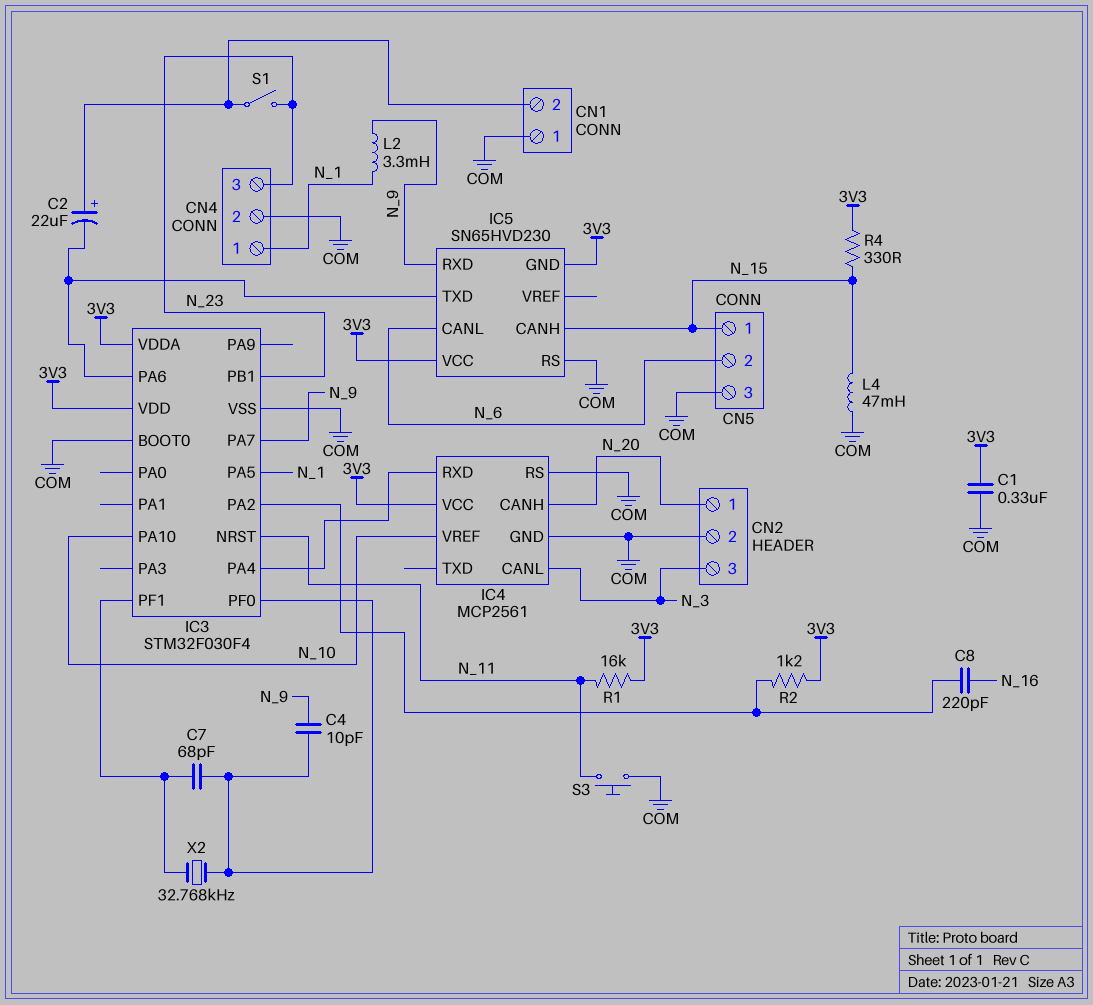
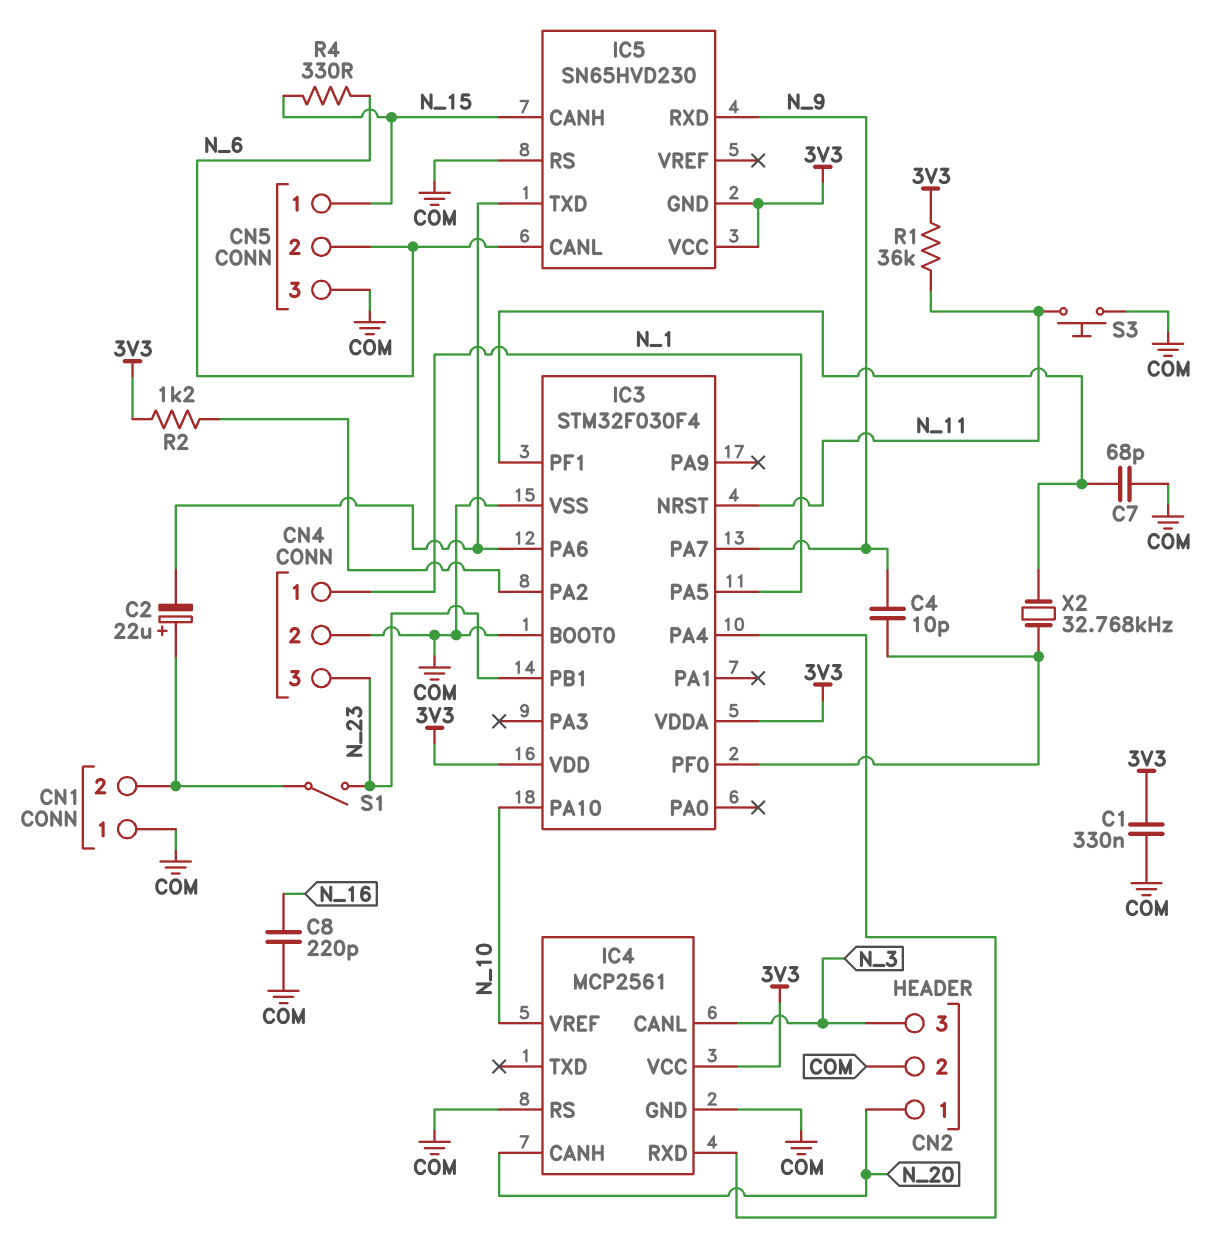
C7: 68pF (IC3/PF0, IC3/PF1) -> 68pF (COM, IC3/PF1)
C8: 220pF (IC3/PA2, N_16) -> 220pF (COM, N_16)
L2: 3.3mH (N_1, N_9) -> none
L4: 47mH (COM, N_15) -> none
R1: 16k (3V3, N_11) -> 36k (3V3, N_11)
R4: 330 (3V3, N_15) -> 330 (N_6, N_15)

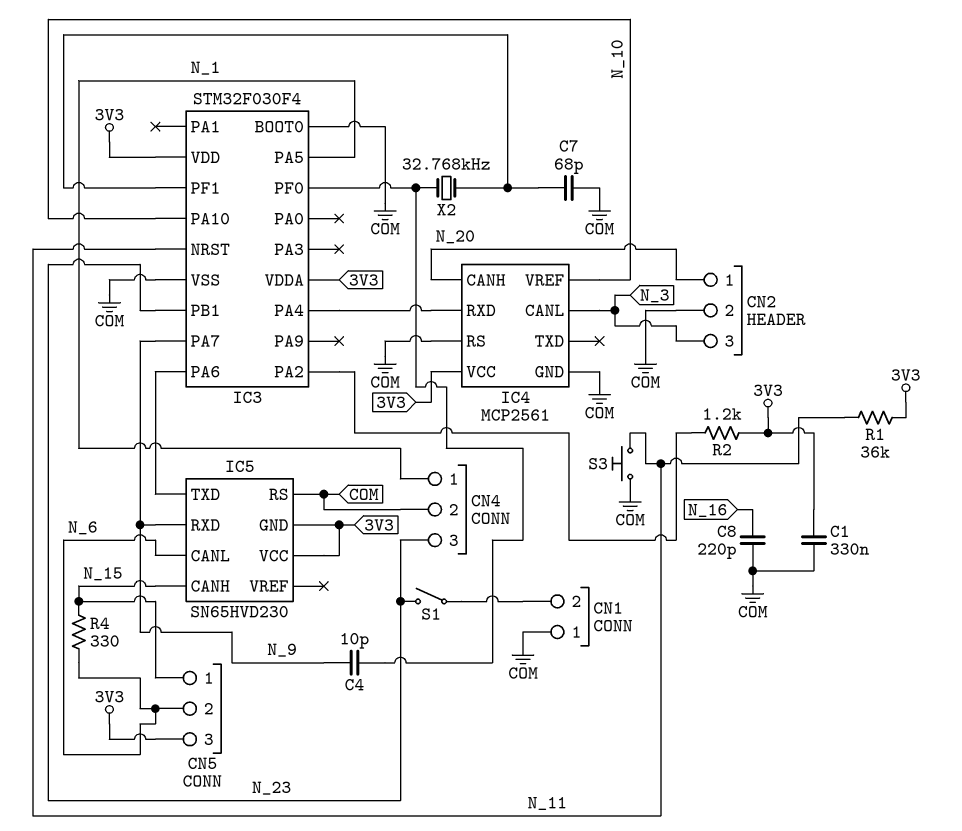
C2: 22uF (plus CN1/2, minus IC3/PA6) -> none
CN5 pin 3: COM -> 3V3

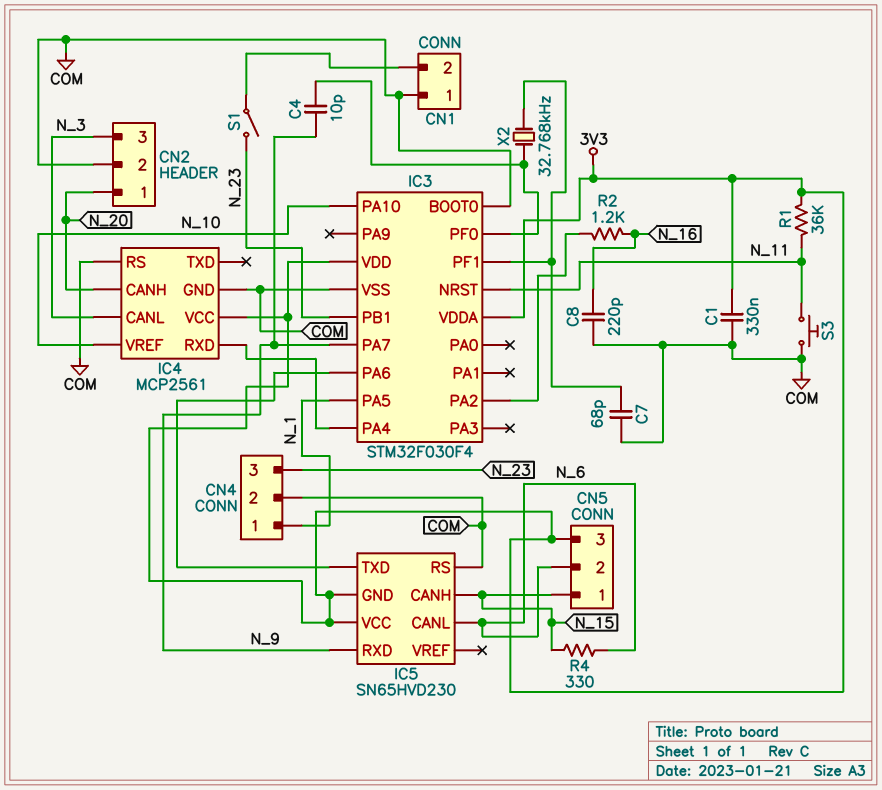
R2: 1.2k (3V3, IC3/PA2) -> 1.2k (IC3/PA2, N_16)

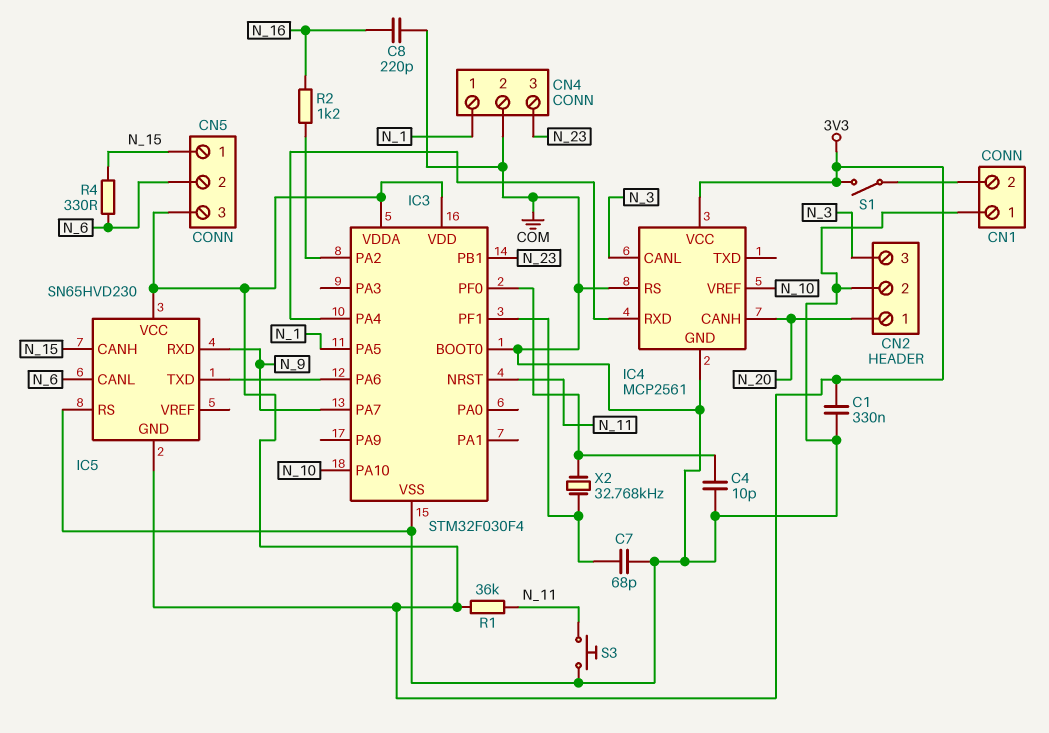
C4: 10pF (IC3/PF0, N_9) -> 10pF (COM, IC3/PF0)
S1: switch (CN1/2, N_23) -> switch (3V3, CN1/2)

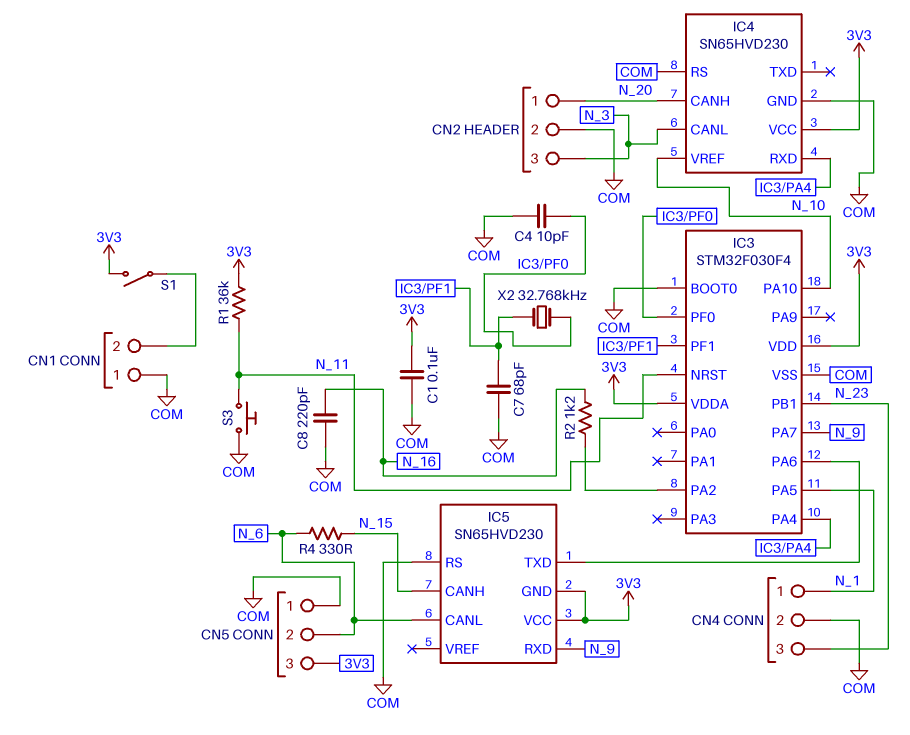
C1: 330nF (3V3, COM) -> 100nF (3V3, COM)
CN5 pin 1: N_15 -> COM
IC4: MCP2561 -> SN65HVD230

